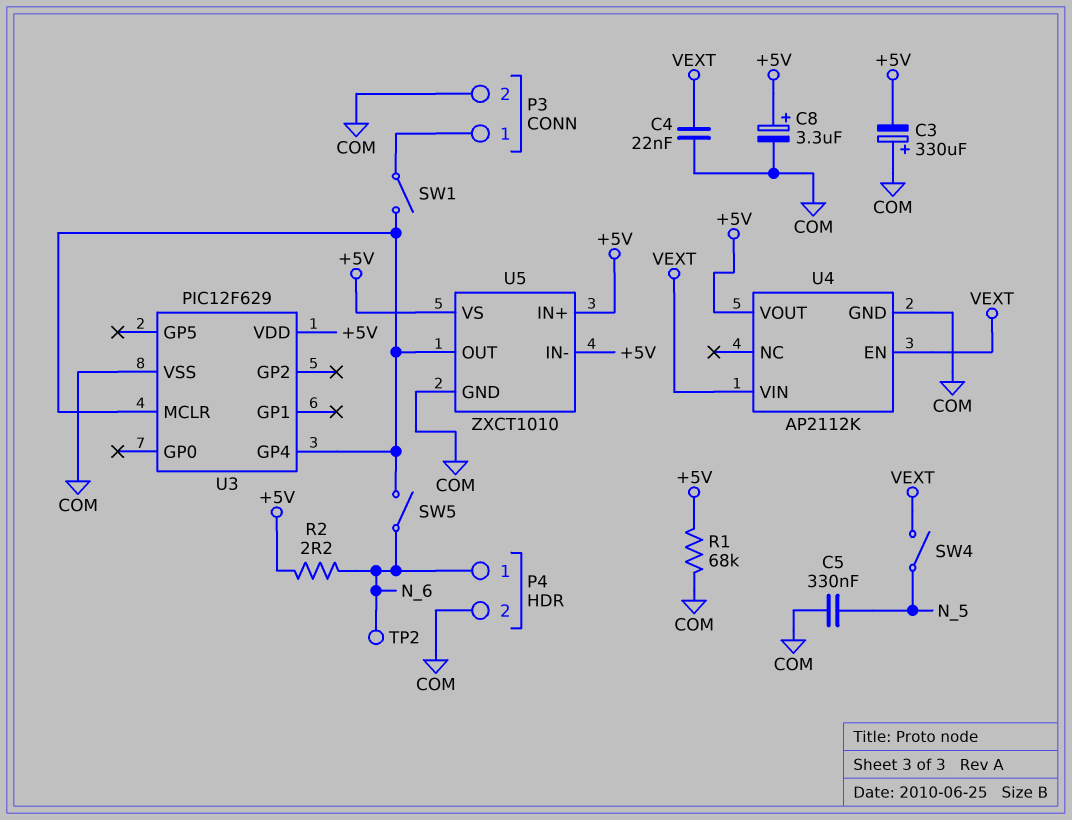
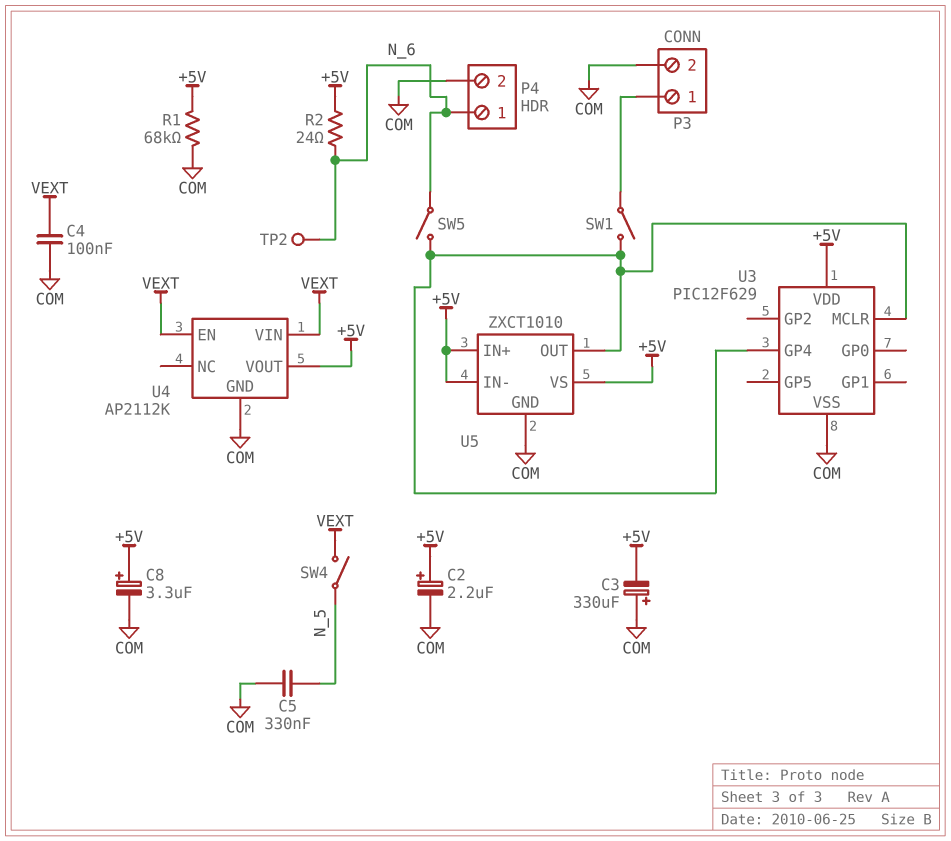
C2: none -> 2.2uF (plus +5V, minus COM)
C4: 22nF (COM, VEXT) -> 100nF (COM, VEXT)
R2: 2.2 (+5V, N_6) -> 24 (+5V, N_6)

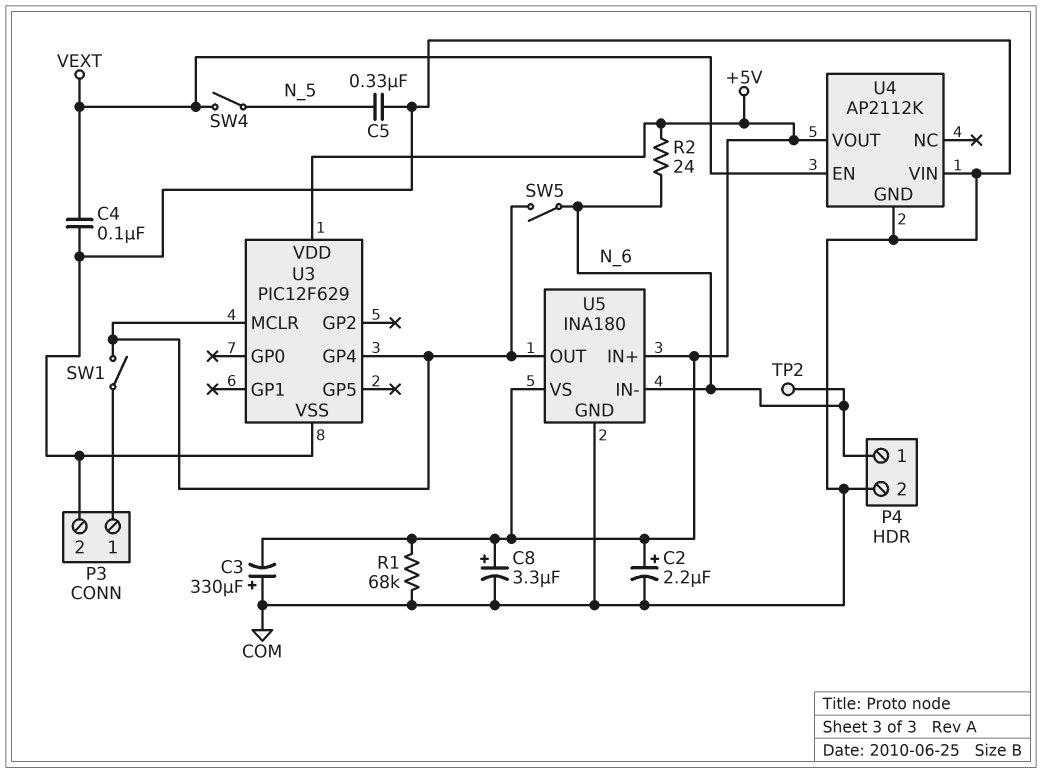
U4 pin VIN: VEXT -> COM
U5: ZXCT1010 -> INA180
U5 pin IN-: +5V -> N_6

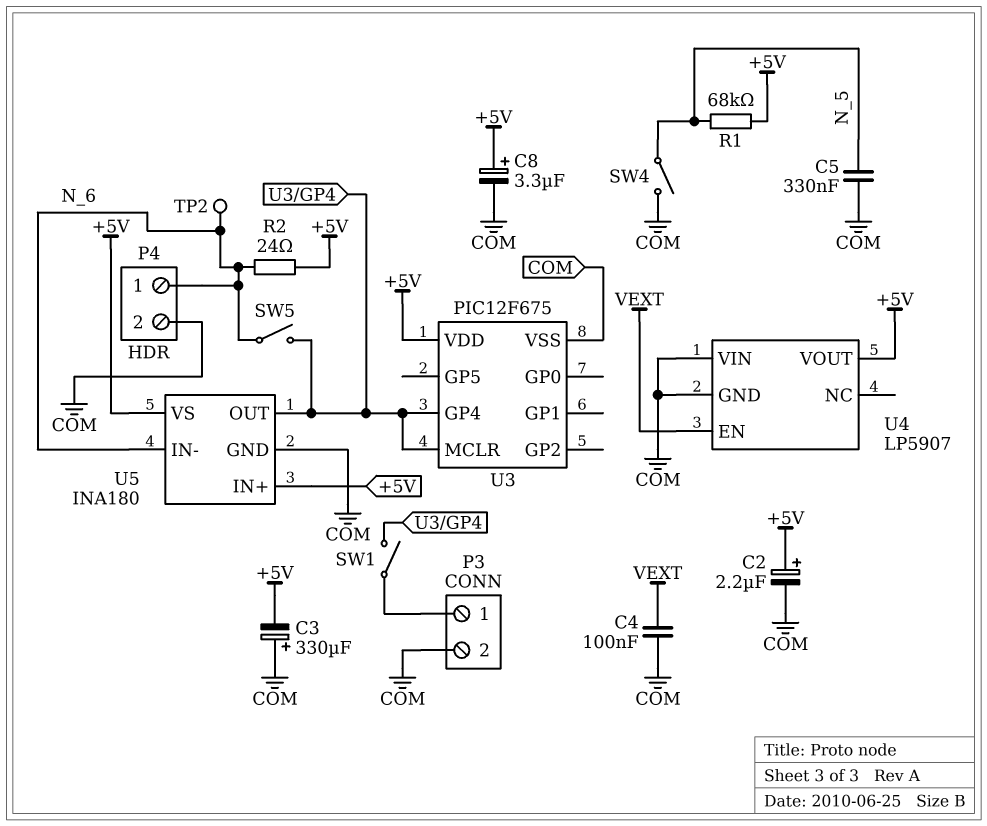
R1: 68k (+5V, COM) -> 68k (+5V, N_5)
SW4: switch (N_5, VEXT) -> switch (COM, N_5)
U3: PIC12F629 -> PIC12F675
U4: AP2112K -> LP5907

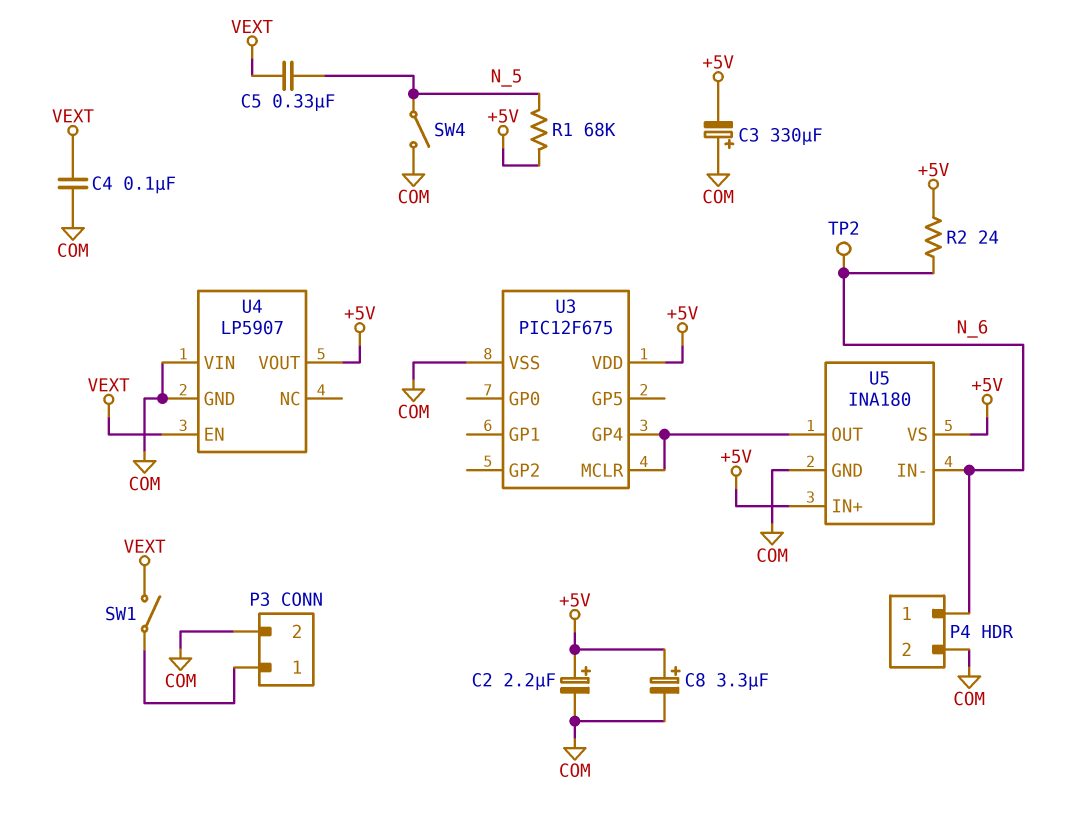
C5: 330nF (COM, N_5) -> 330nF (N_5, VEXT)
SW1: switch (P3/1, U3/GP4) -> switch (P3/1, VEXT)
SW5: switch (N_6, U3/GP4) -> none

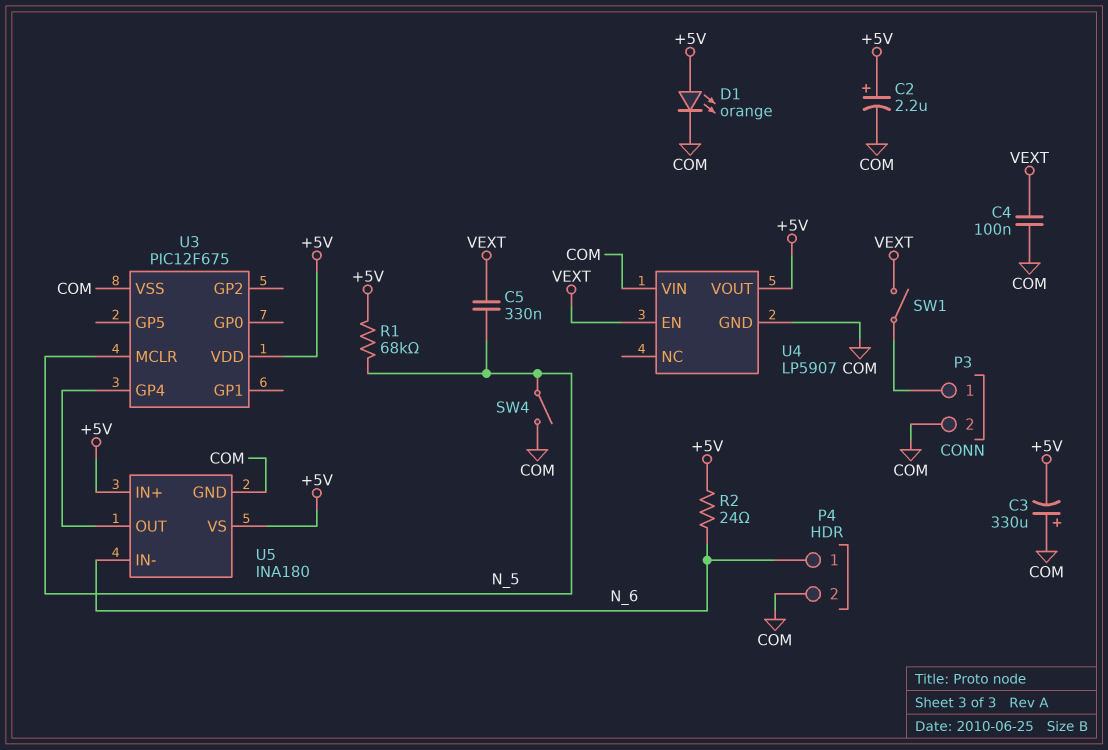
C8: 3.3uF (plus +5V, minus COM) -> none
D1: none -> LED orange (A +5V, K COM)
TP2: test point (N_6) -> none
U3 pin MCLR: U3/GP4 -> N_5

